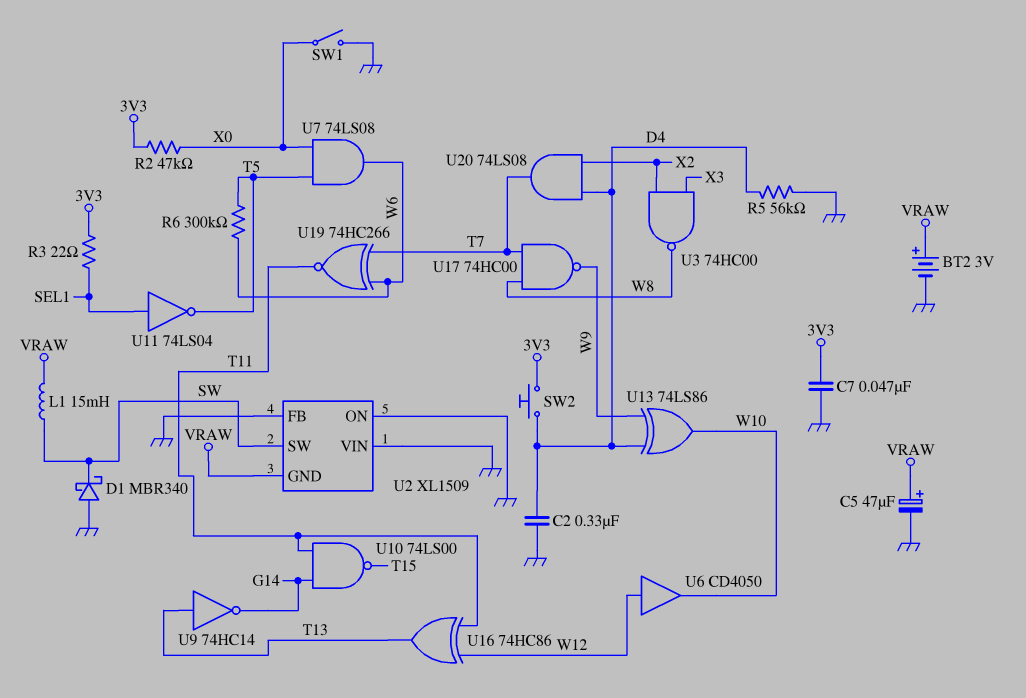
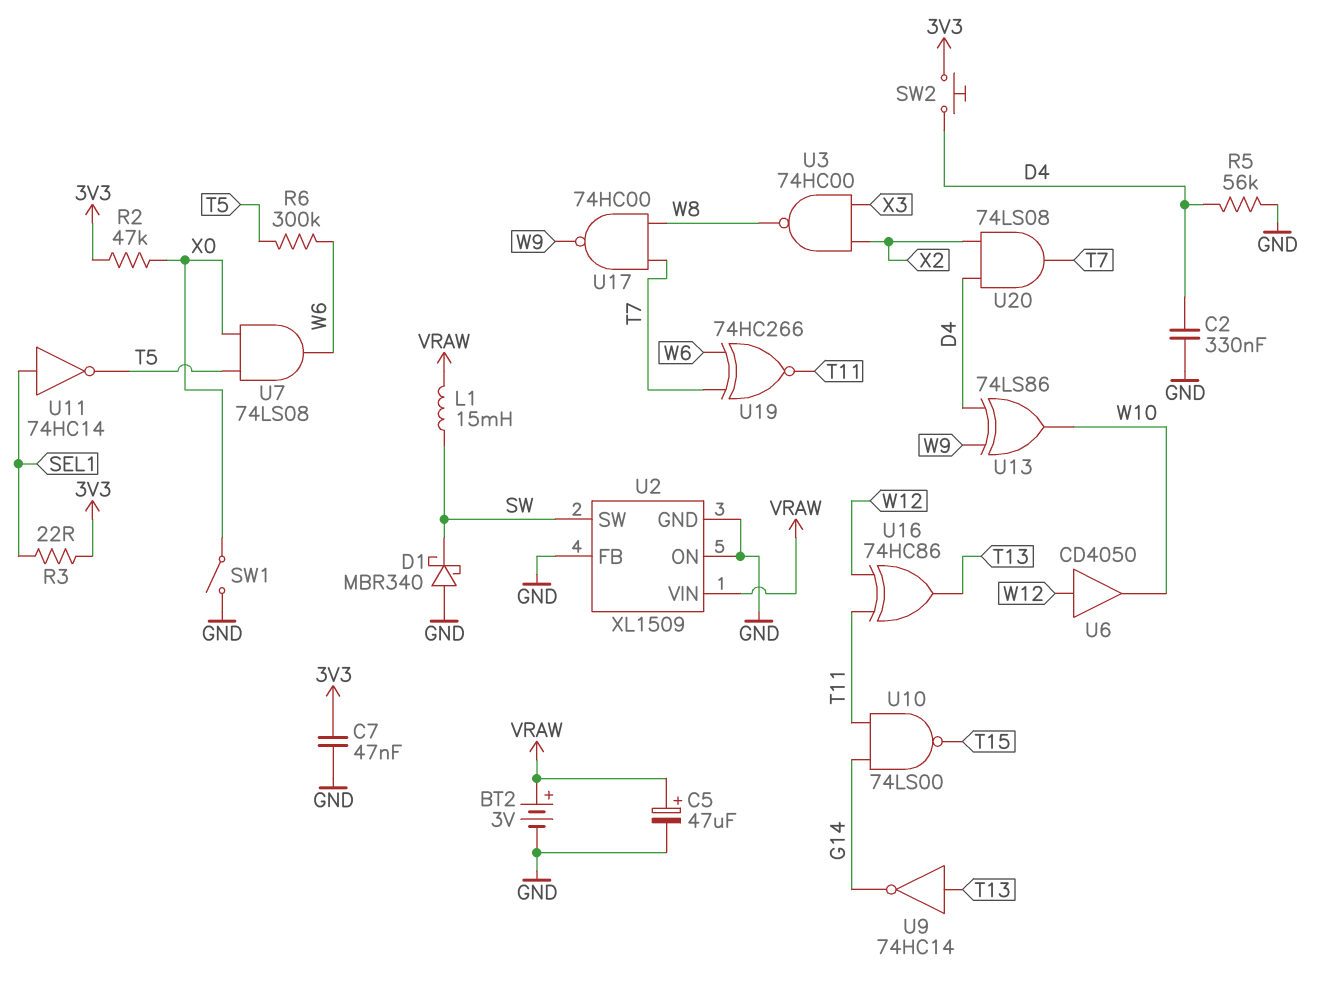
U2 pin GND: VRAW -> GND
U2 pin VIN: GND -> VRAW
U11: NOT 74LS04 (in SEL1, out T5) -> NOT 74HC14 (in SEL1, out T5)

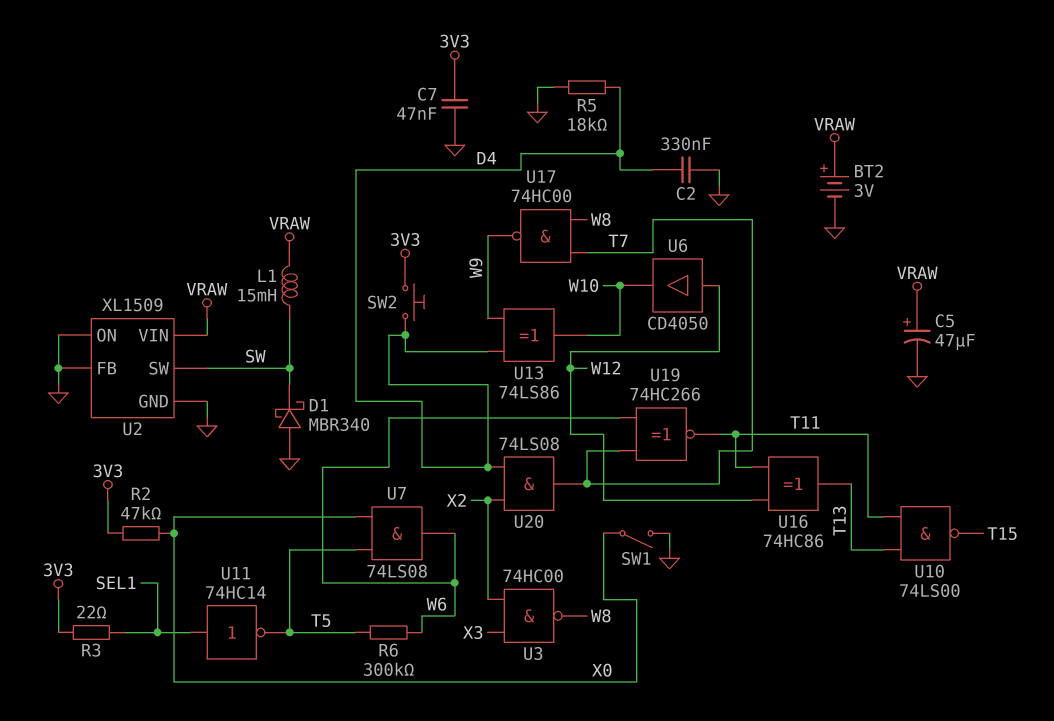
R5: 56k (D4, GND) -> 18k (D4, GND)
U9: NOT 74HC14 (in T13, out G14) -> none
U10: NAND 74LS00 (in G14, in T11, out T15) -> NAND 74LS00 (in T11, in T13, out T15)

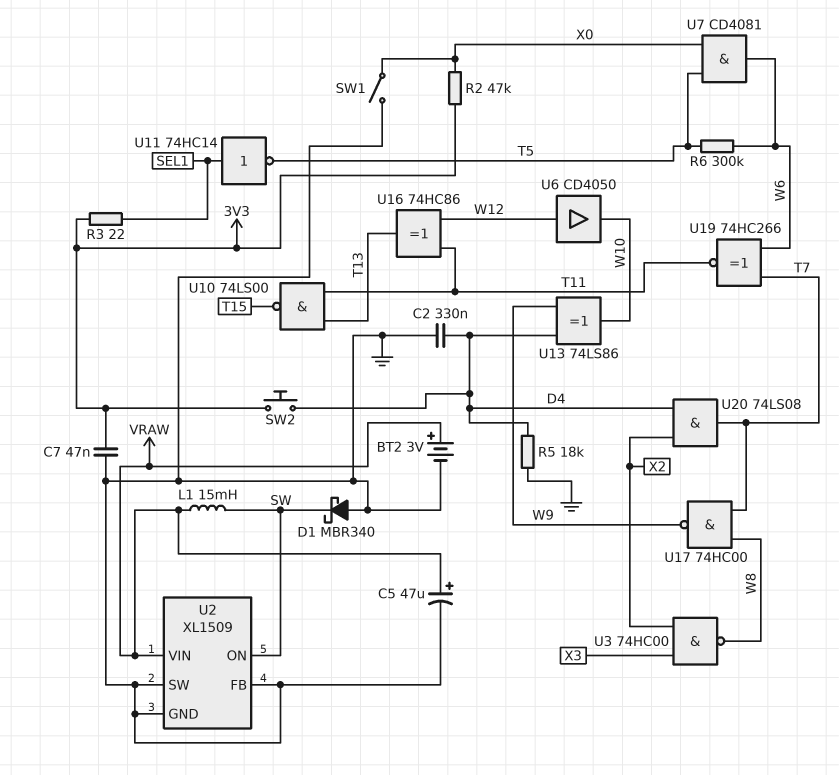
U2 pin ON: GND -> SW
U2 pin SW: SW -> GND
U7: AND 74LS08 (in T5, in X0, out W6) -> AND CD4081 (in T5, in X0, out W6)

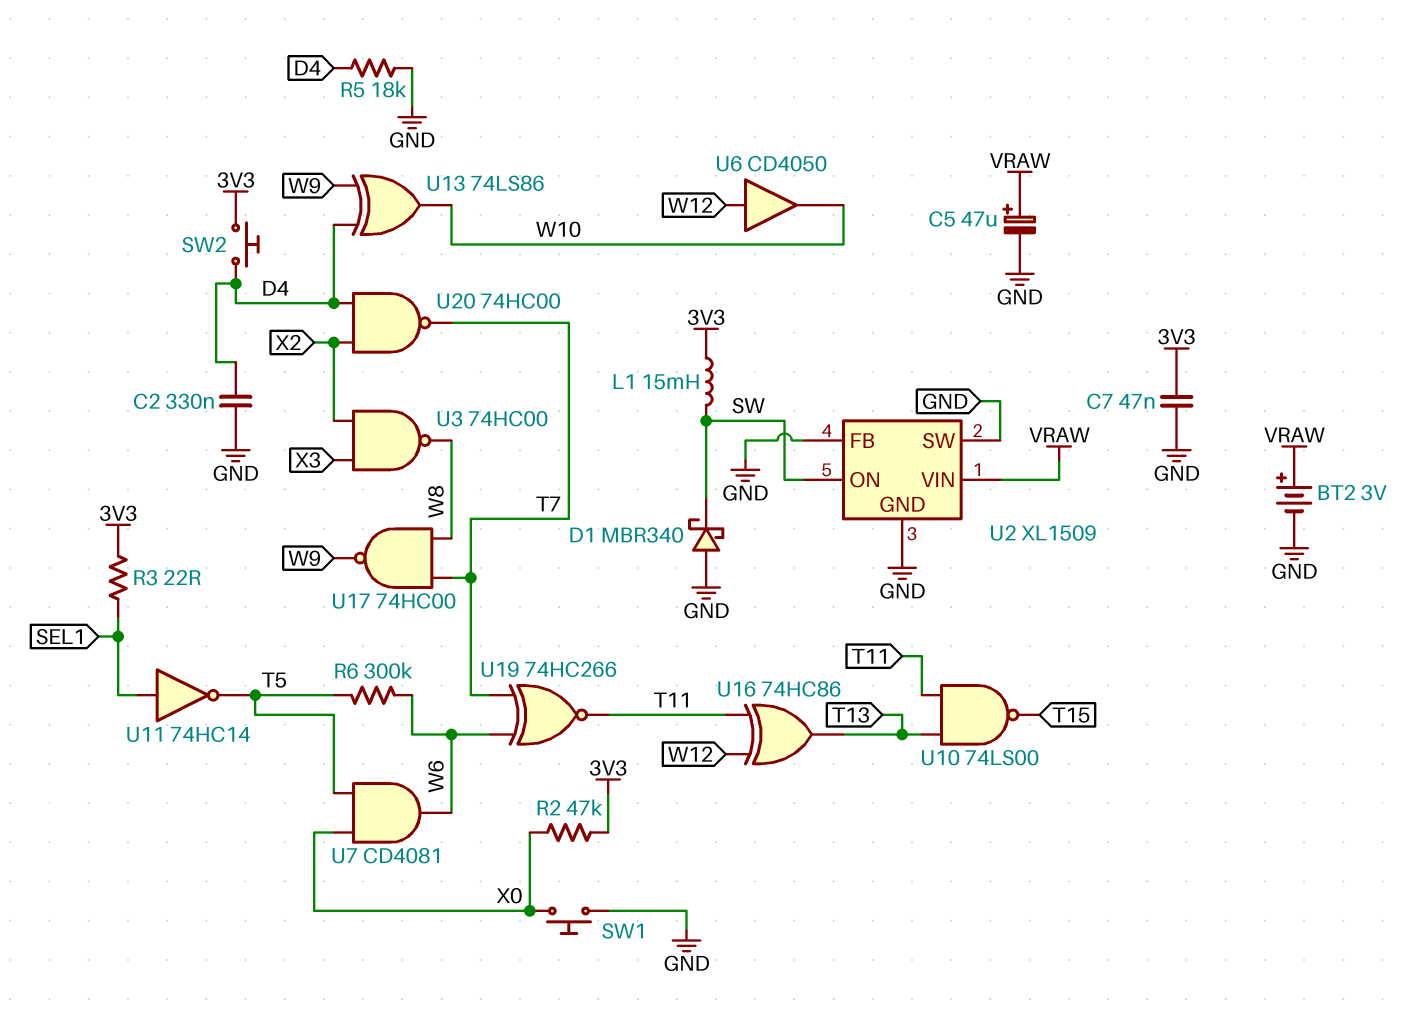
L1: 15mH (SW, VRAW) -> 15mH (3V3, SW)
SW1: switch (GND, X0) -> button (GND, X0)
U20: AND 74LS08 (in D4, in X2, out T7) -> NAND 74HC00 (in D4, in X2, out T7)

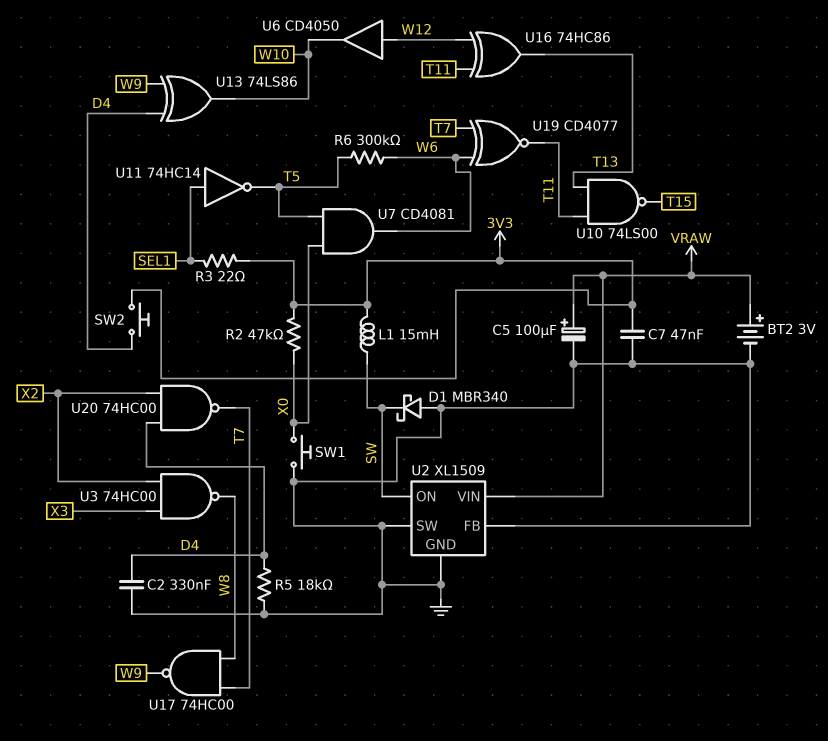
C5: 47uF (plus VRAW, minus GND) -> 100uF (plus VRAW, minus GND)
U19: XNOR 74HC266 (in T7, in W6, out T11) -> XNOR CD4077 (in T7, in W6, out T11)

